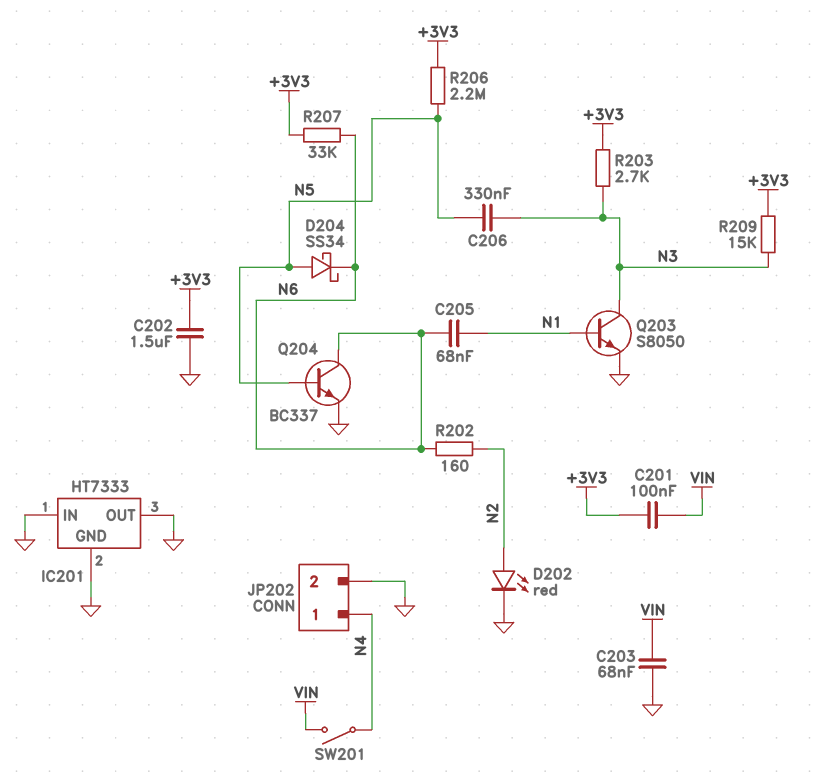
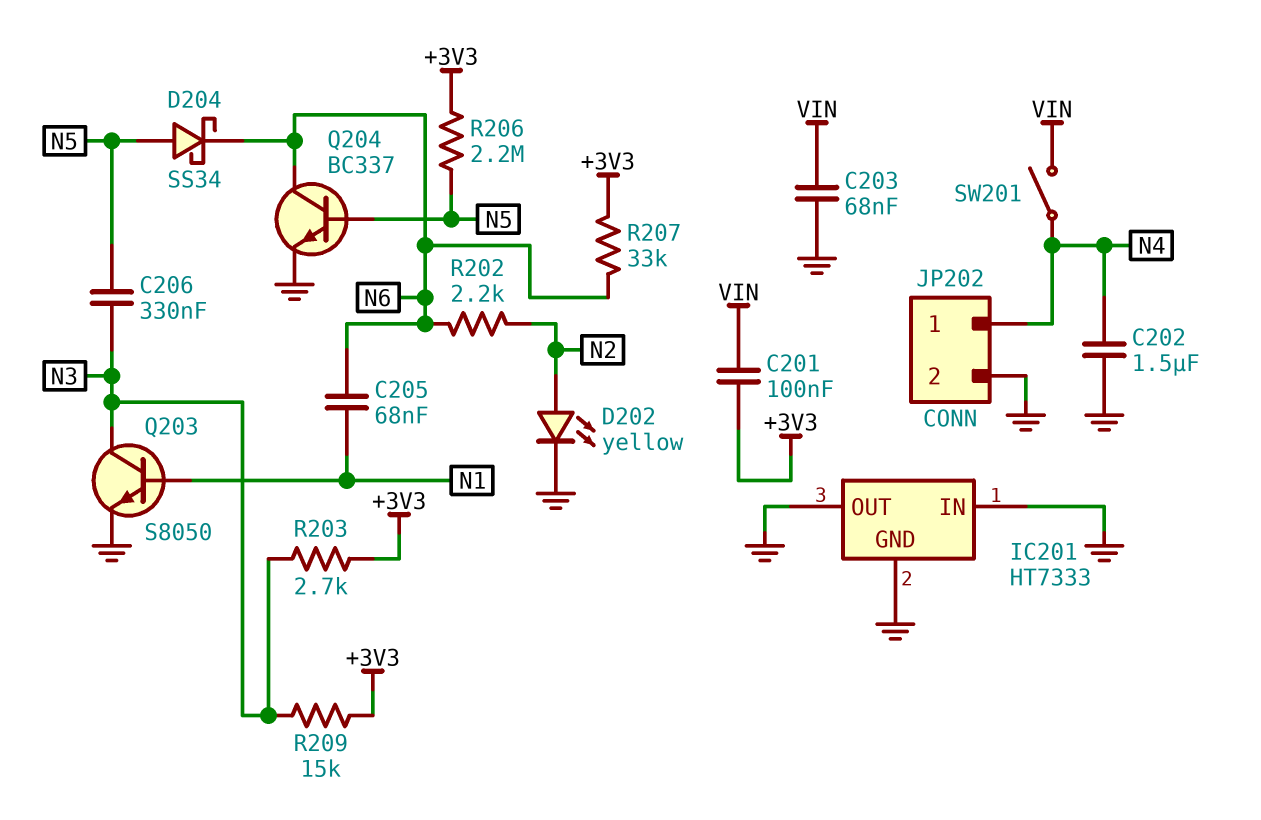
C202: 1.5uF (+3V3, GND) -> 1.5uF (GND, N4)
D202: LED red (A N2, K GND) -> LED yellow (A N2, K GND)
R202: 160 (N2, N6) -> 2.2k (N2, N6)

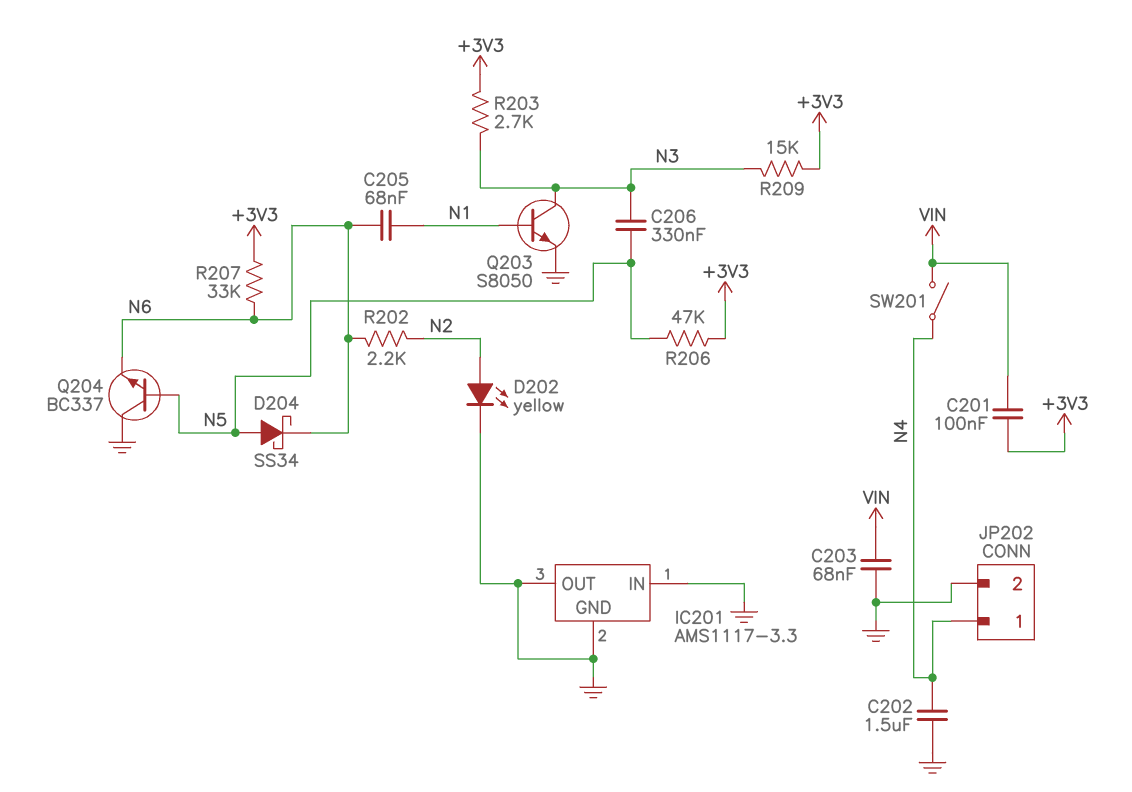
IC201: HT7333 -> AMS1117-3.3
Q204: NPN BC337 (B N5, C N6, E GND) -> NPN BC337 (B N5, C GND, E N6)
R206: 2.2M (+3V3, N5) -> 47k (+3V3, N5)

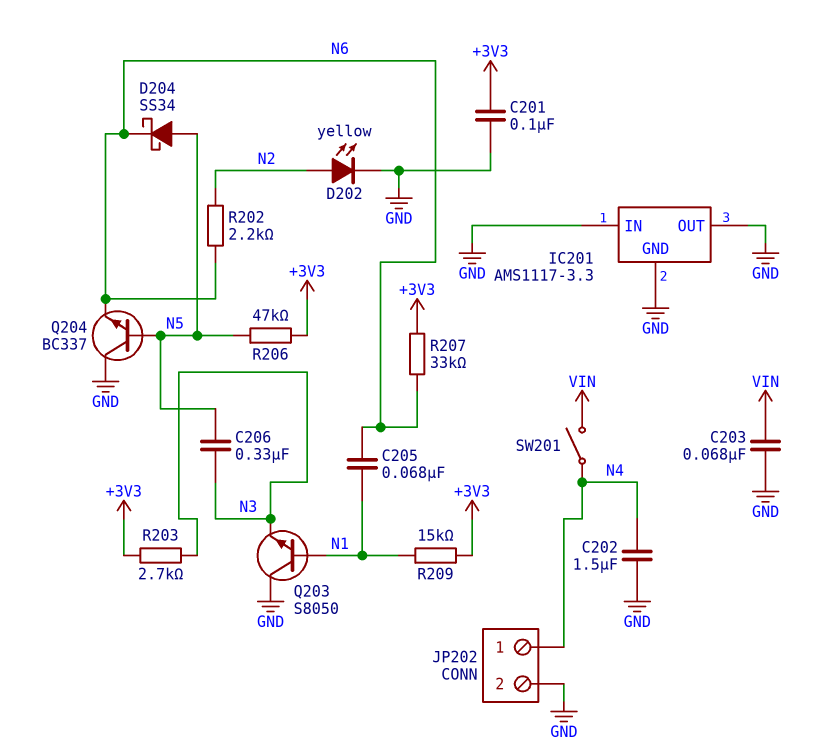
C201: 100nF (+3V3, VIN) -> 100nF (+3V3, GND)
Q203: NPN S8050 (B N1, C N3, E GND) -> NPN S8050 (B N1, C GND, E N3)
R209: 15k (+3V3, N3) -> 15k (+3V3, N1)

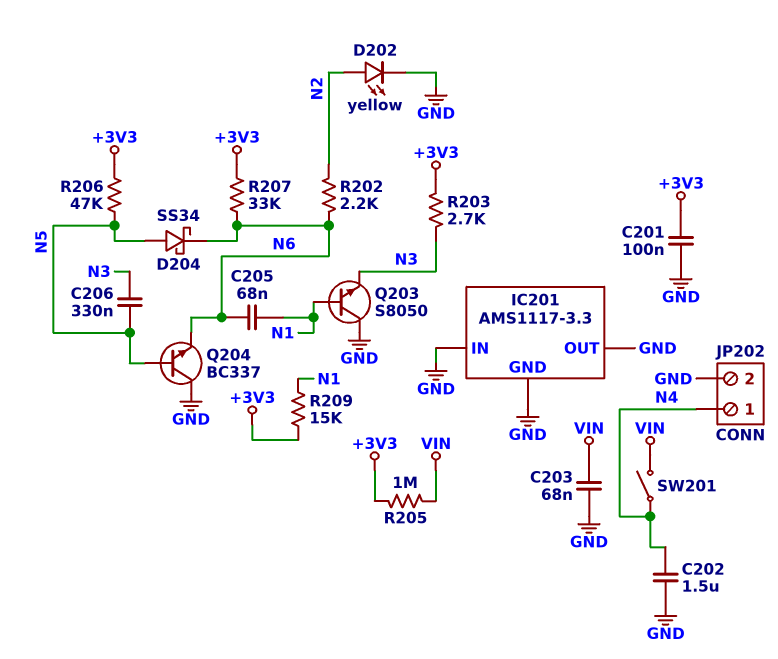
R205: none -> 1M (+3V3, VIN)

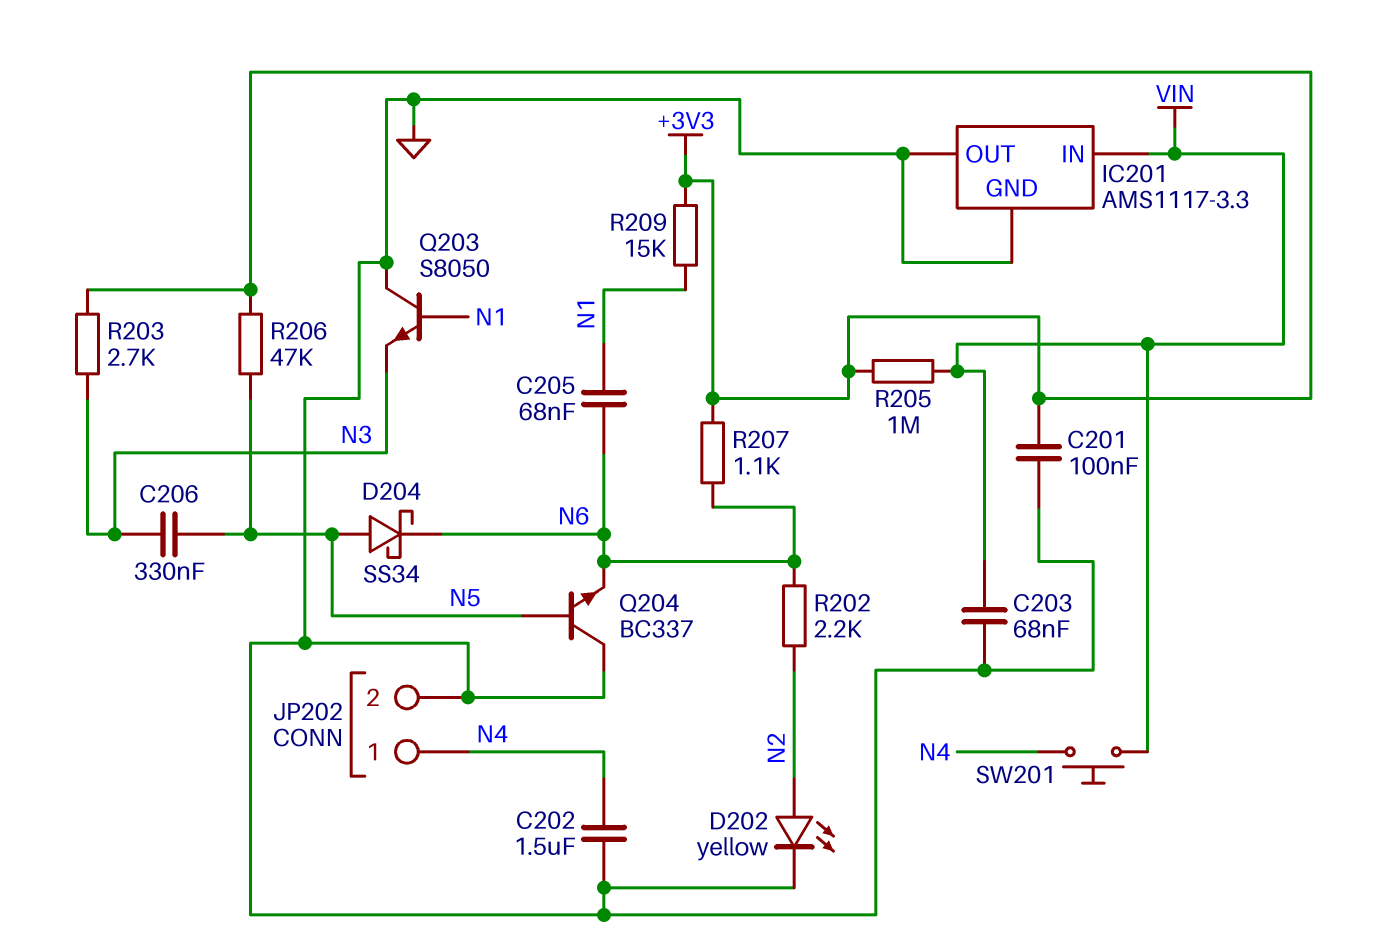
IC201 pin IN: GND -> VIN
R207: 33k (+3V3, N6) -> 1.1k (+3V3, N6)
SW201: switch (N4, VIN) -> button (N4, VIN)

